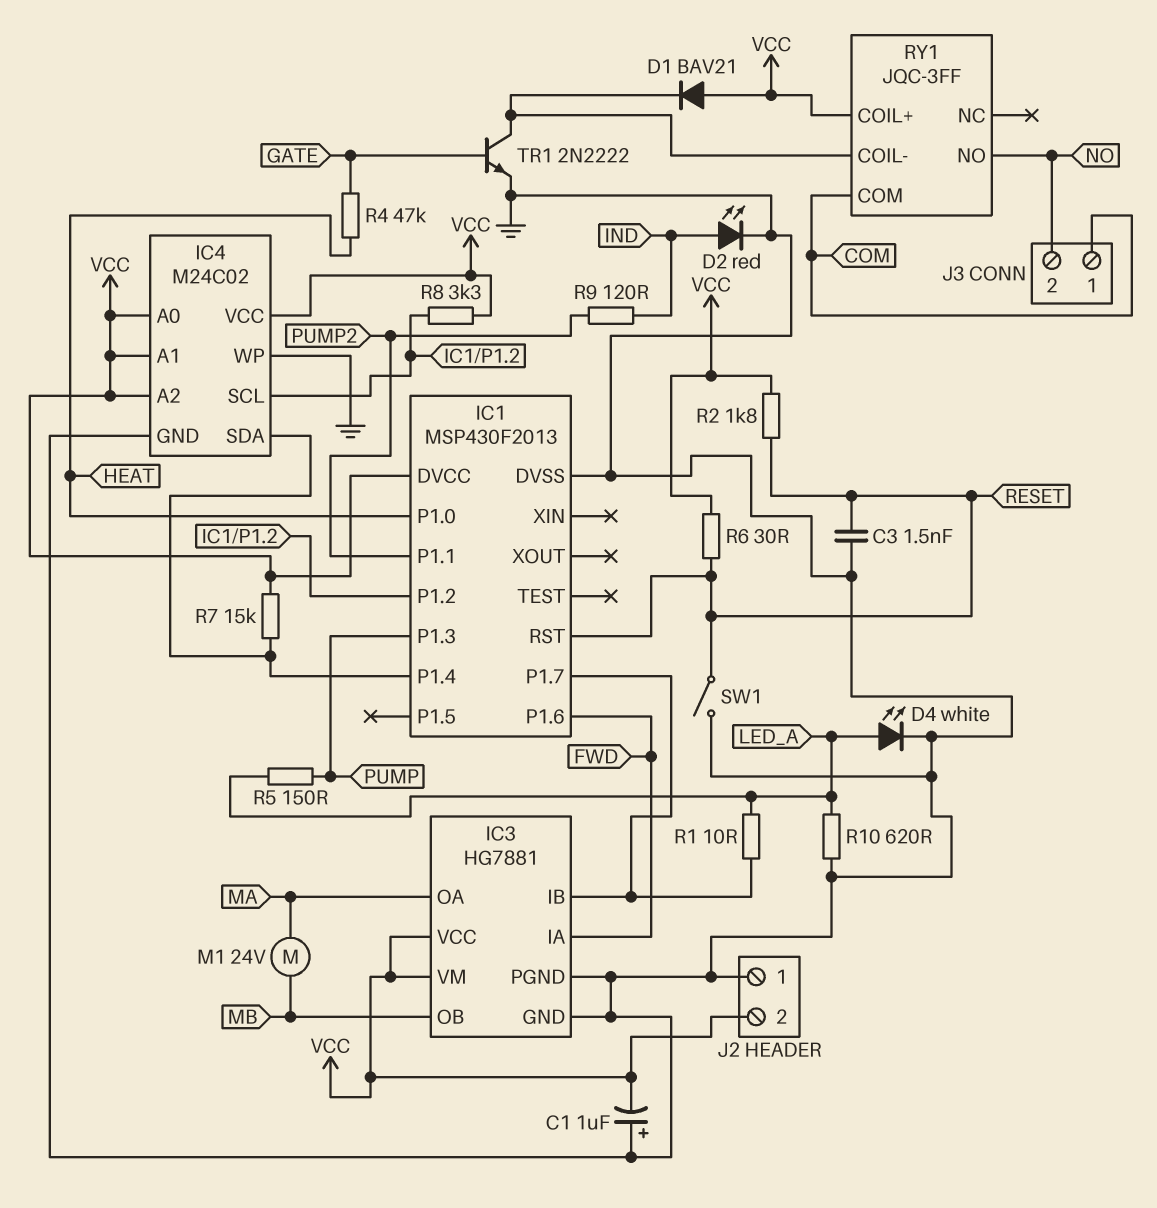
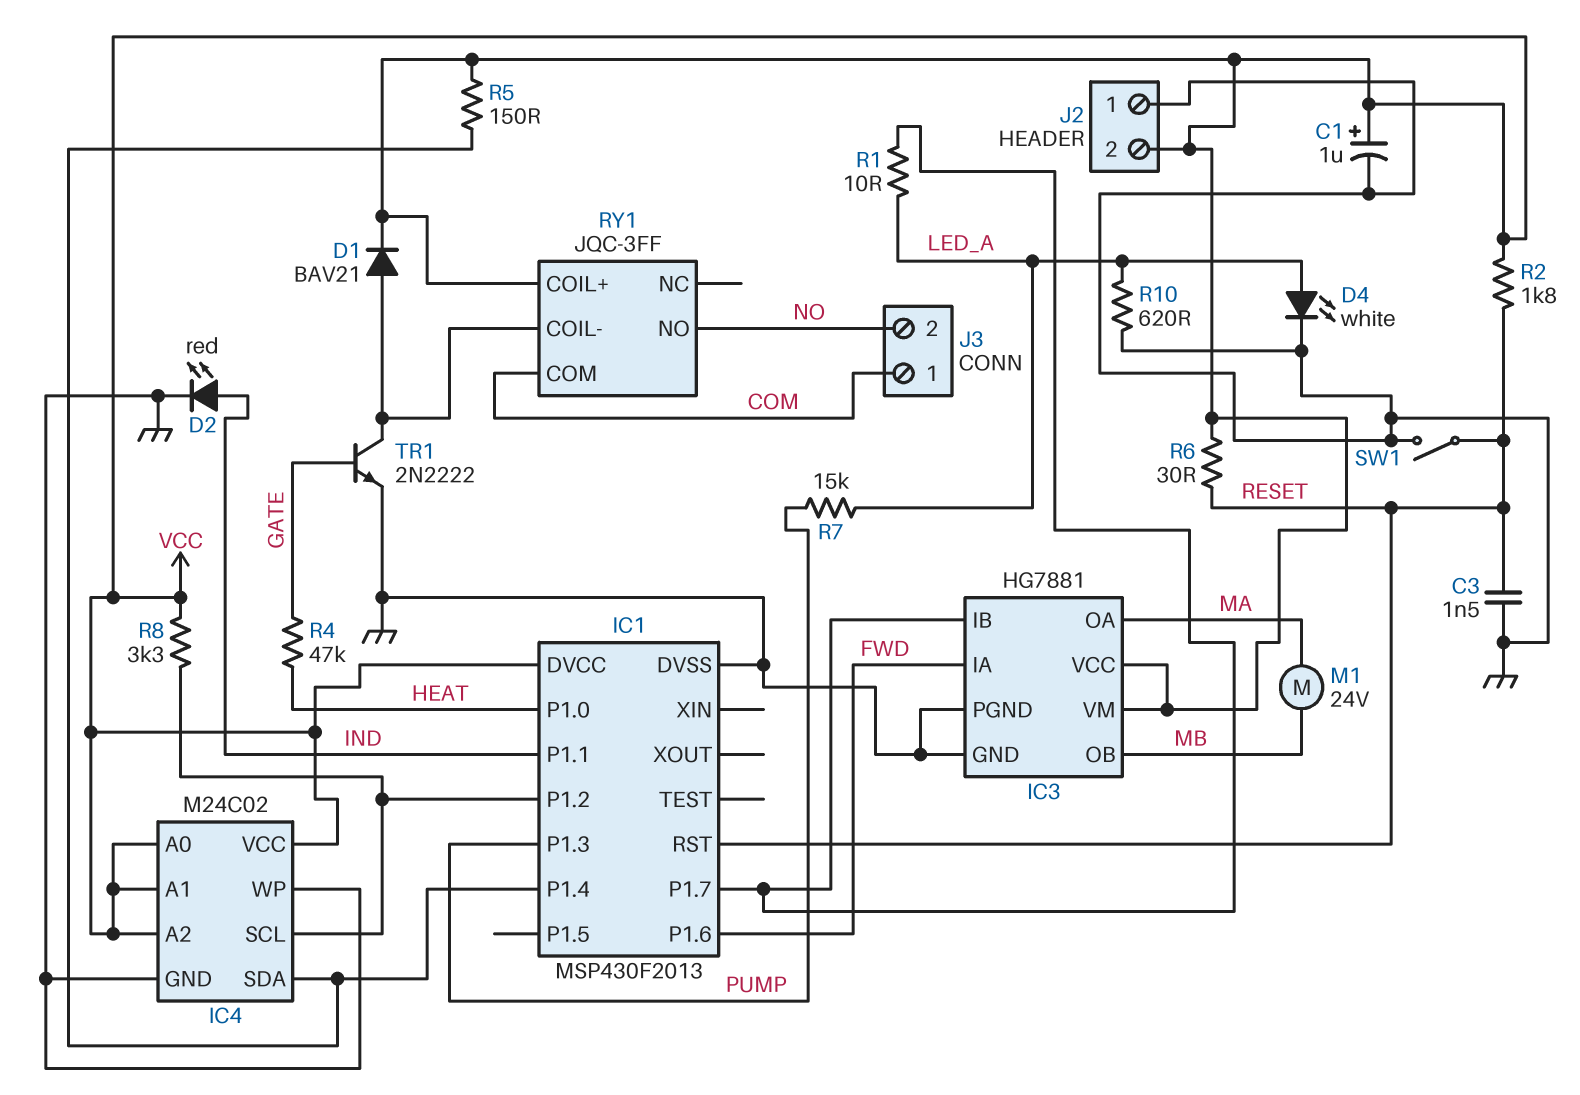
C1: 1uF (plus GND, minus VCC) -> 1uF (plus VCC, minus GND)
D1: diode BAV21 (A VCC, K RY1/COIL-) -> diode BAV21 (A RY1/COIL-, K VCC)
IC1 pin P1.1: PUMP2 -> IND
R5: 150 (LED_A, PUMP) -> 150 (IC1/P1.4, VCC)
R7: 15k (IC1/P1.4, VCC) -> 15k (LED_A, PUMP)
R9: 120 (IND, PUMP2) -> none

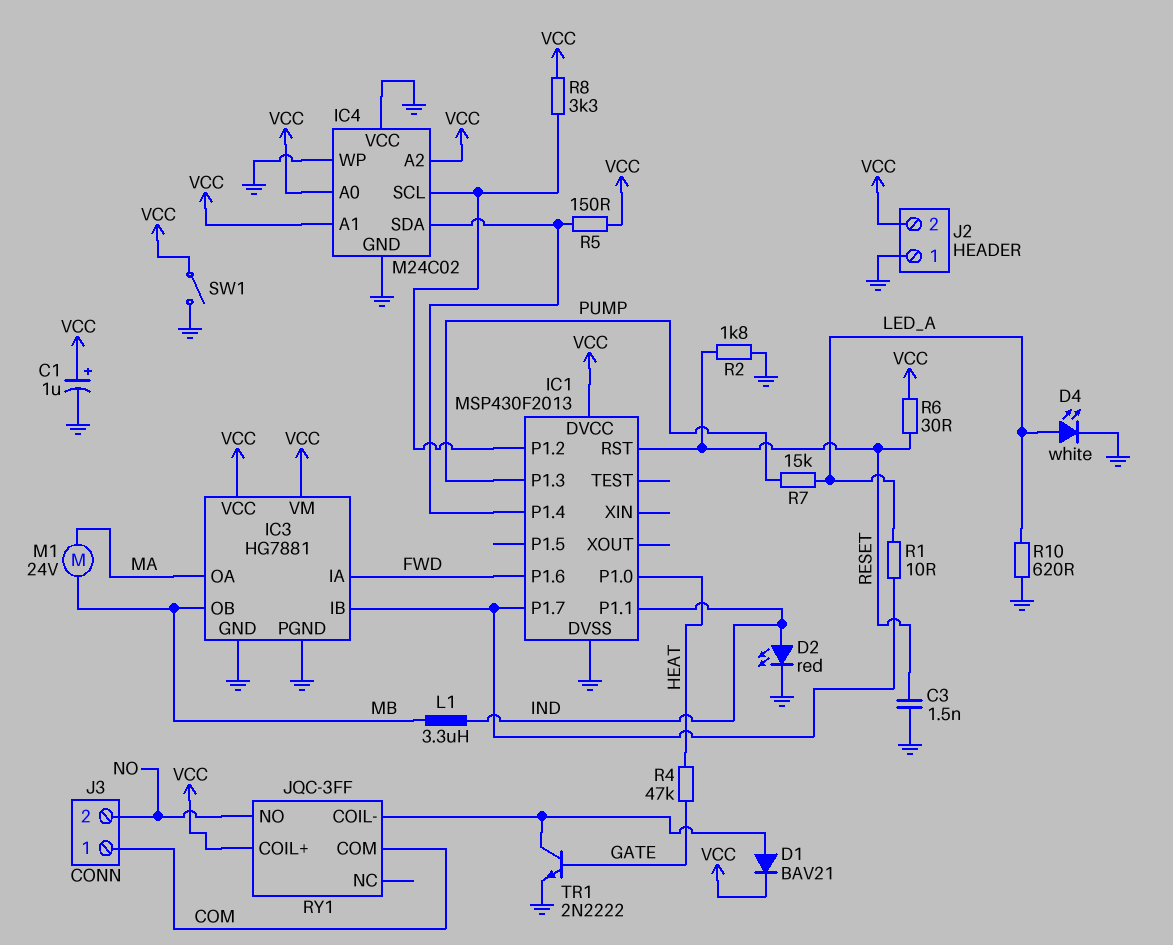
IC4 pin VCC: VCC -> GND
L1: none -> 3.3uH (IND, MB)
R2: 1.8k (RESET, VCC) -> 1.8k (GND, RESET)
SW1: switch (GND, RESET) -> switch (GND, VCC)

